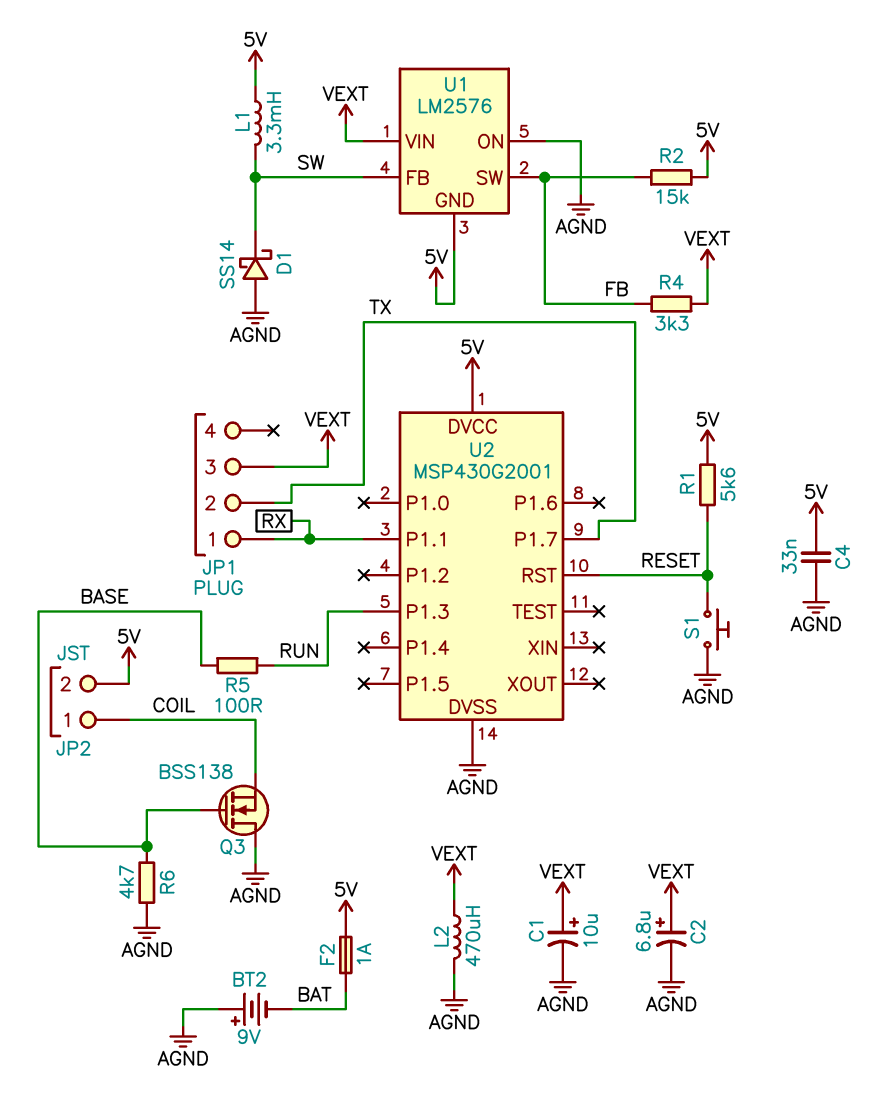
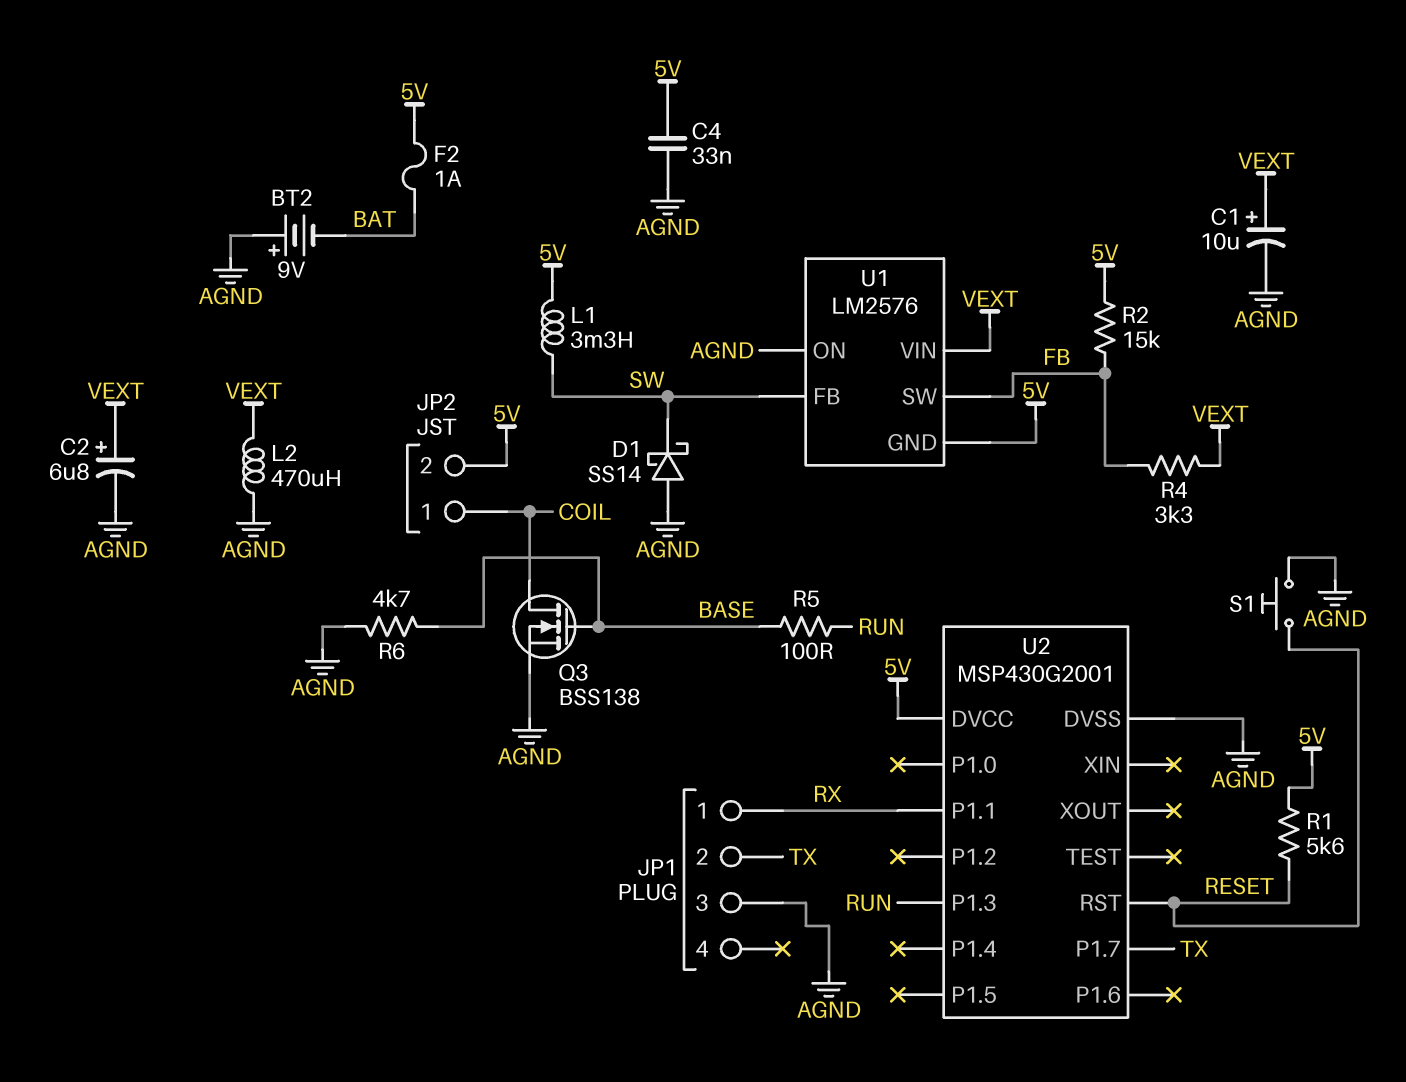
JP1 pin 3: VEXT -> AGND
Q3: NMOS BSS138 (G BASE, D AGND, S COIL) -> NMOS BSS138 (G BASE, D COIL, S AGND)

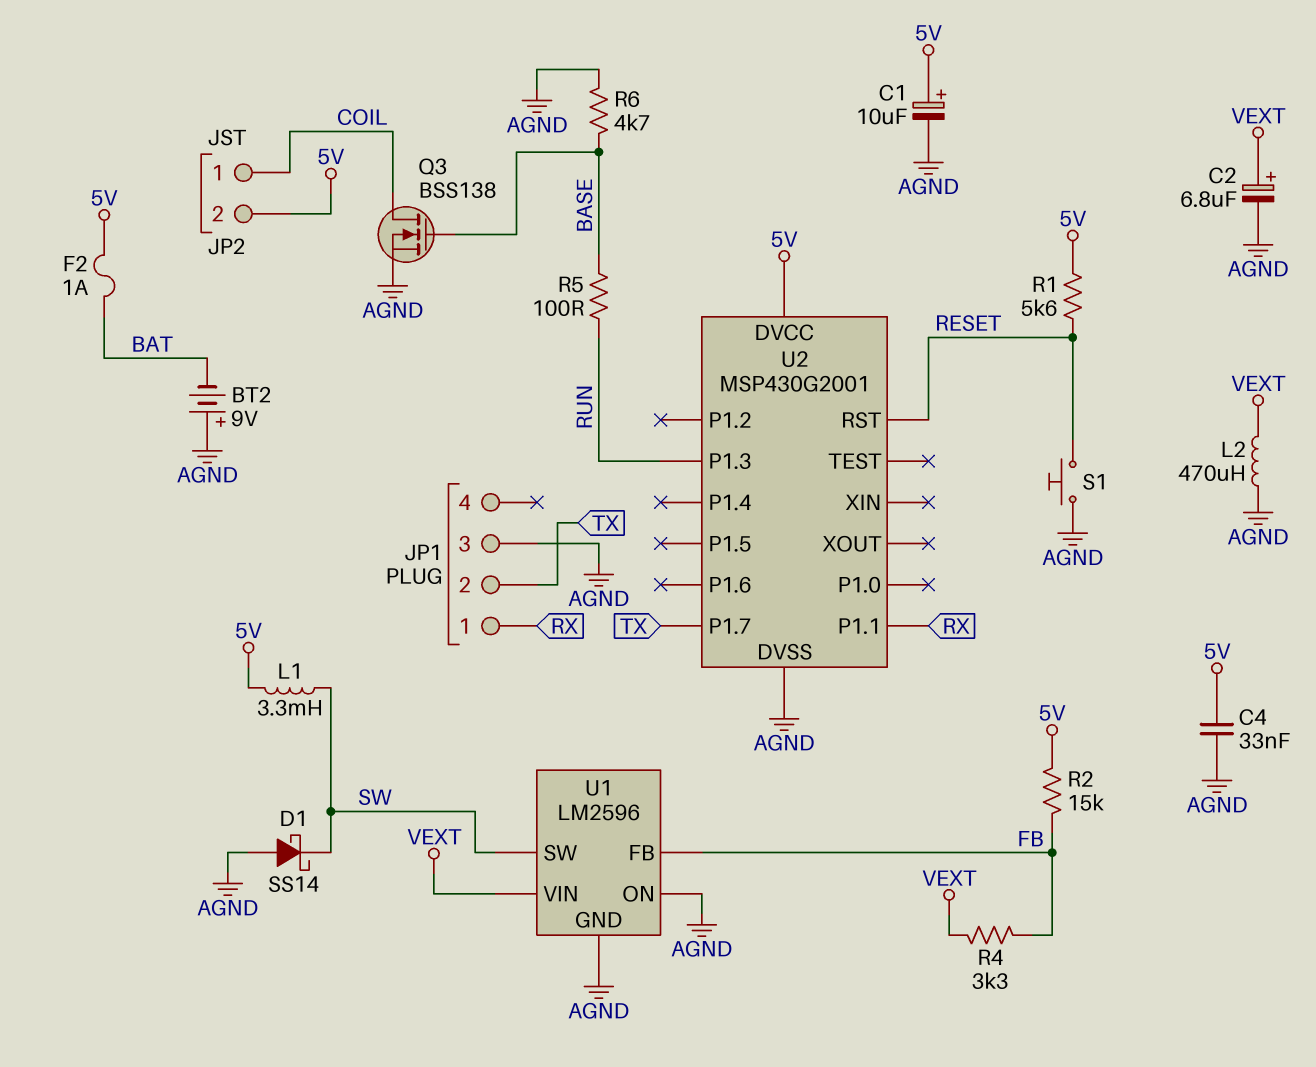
C1: 10uF (plus VEXT, minus AGND) -> 10uF (plus 5V, minus AGND)
U1: LM2576 -> LM2596
U1 pin FB: SW -> FB
U1 pin GND: 5V -> AGND
U1 pin SW: FB -> SW

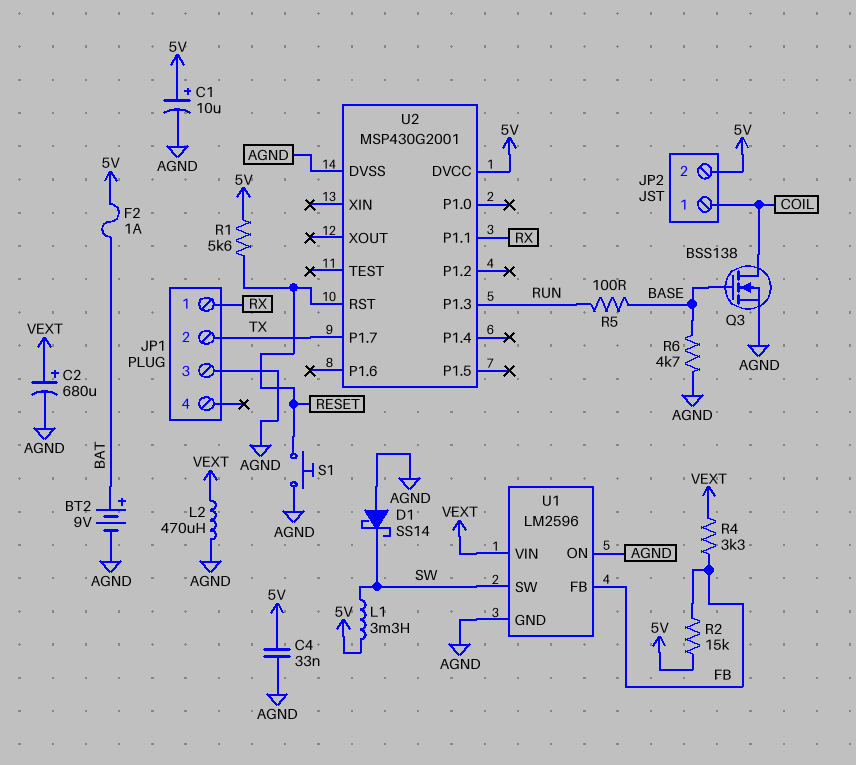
BT2: 9V (plus AGND, minus BAT) -> 9V (plus BAT, minus AGND)
C2: 6.8uF (plus VEXT, minus AGND) -> 680uF (plus VEXT, minus AGND)

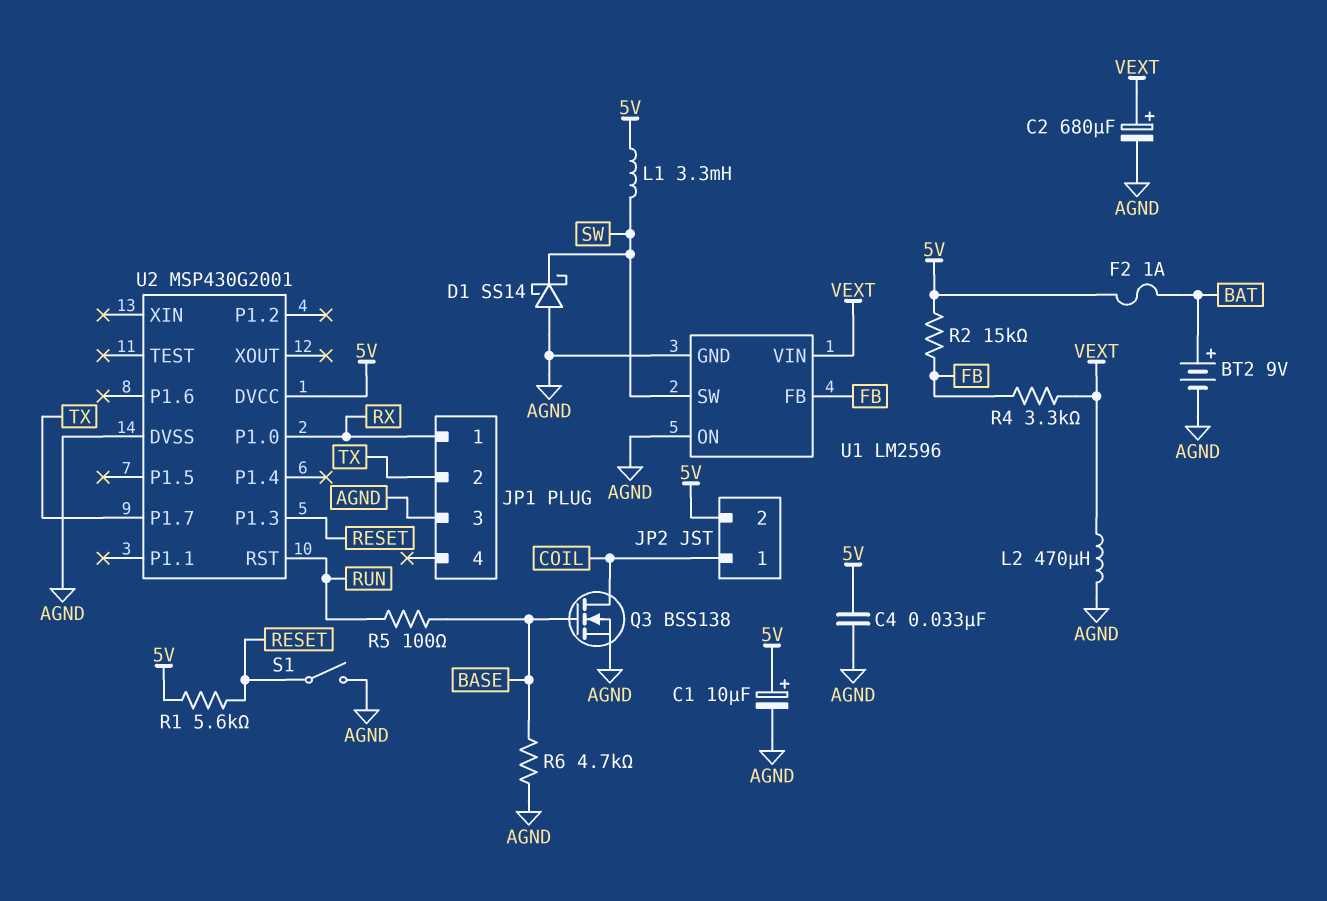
S1: button (AGND, RESET) -> switch (AGND, RESET)
U2 pin P1.0: none -> RX
U2 pin P1.1: RX -> none
U2 pin P1.3: RUN -> RESET
U2 pin RST: RESET -> RUN

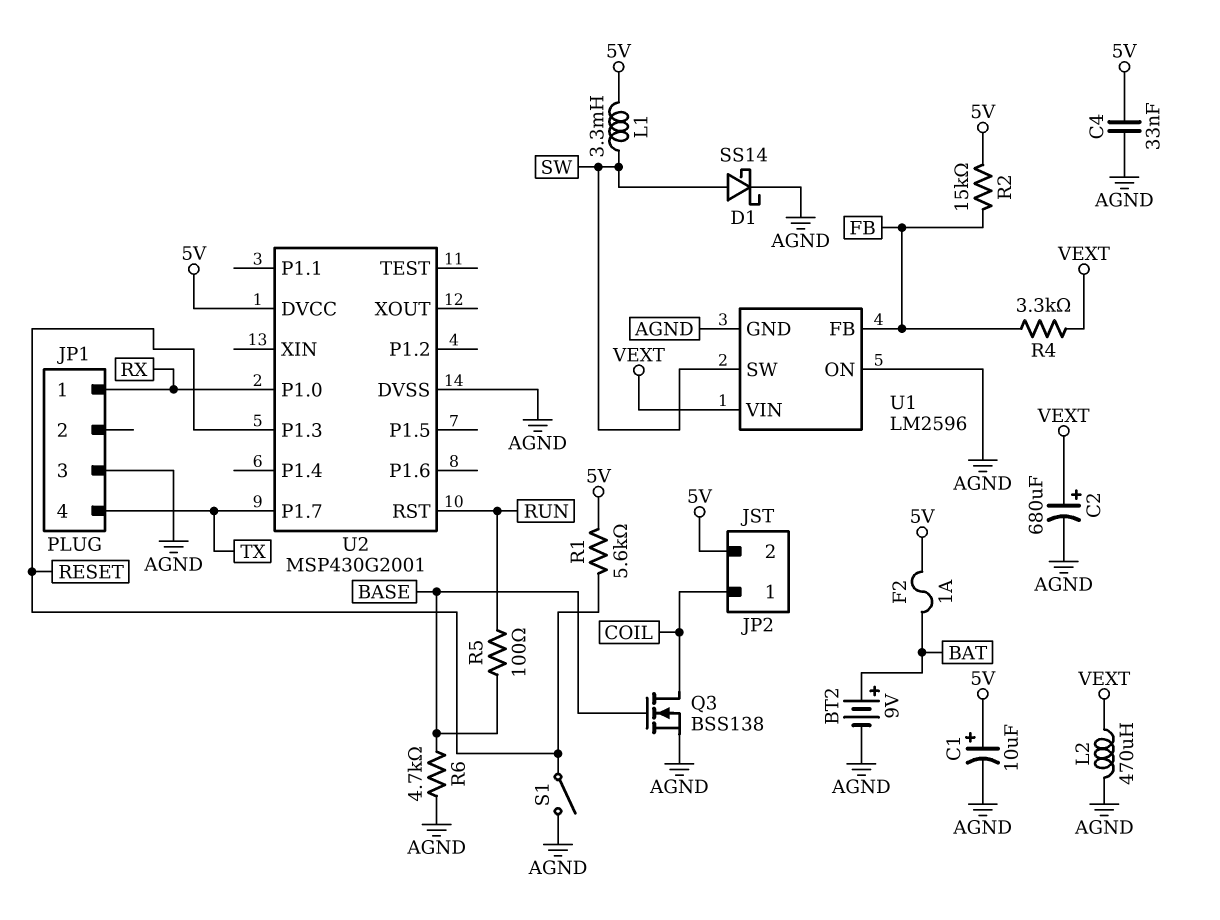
D1: schottky SS14 (A AGND, K SW) -> schottky SS14 (A SW, K AGND)
JP1 pin 2: TX -> none
JP1 pin 4: none -> TX

